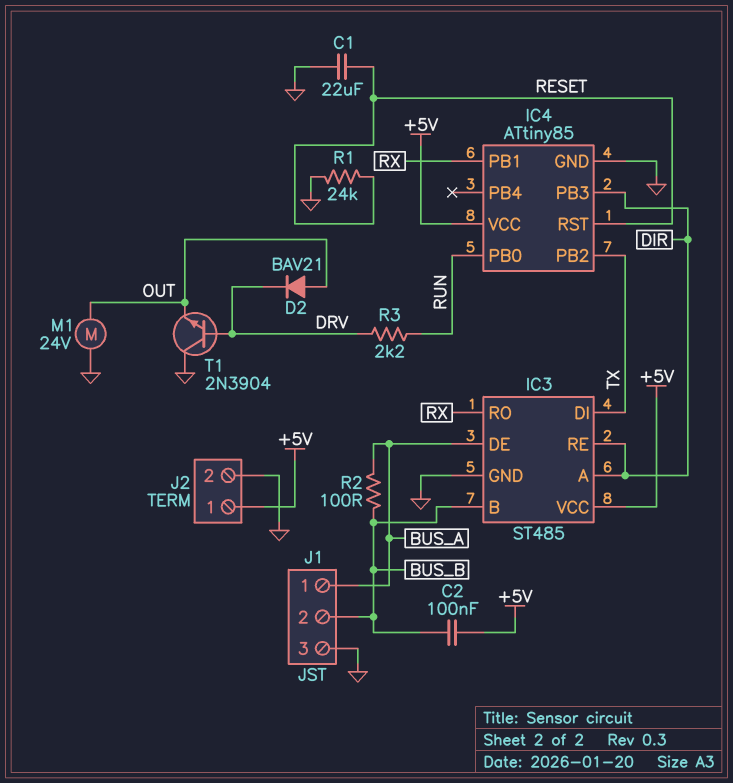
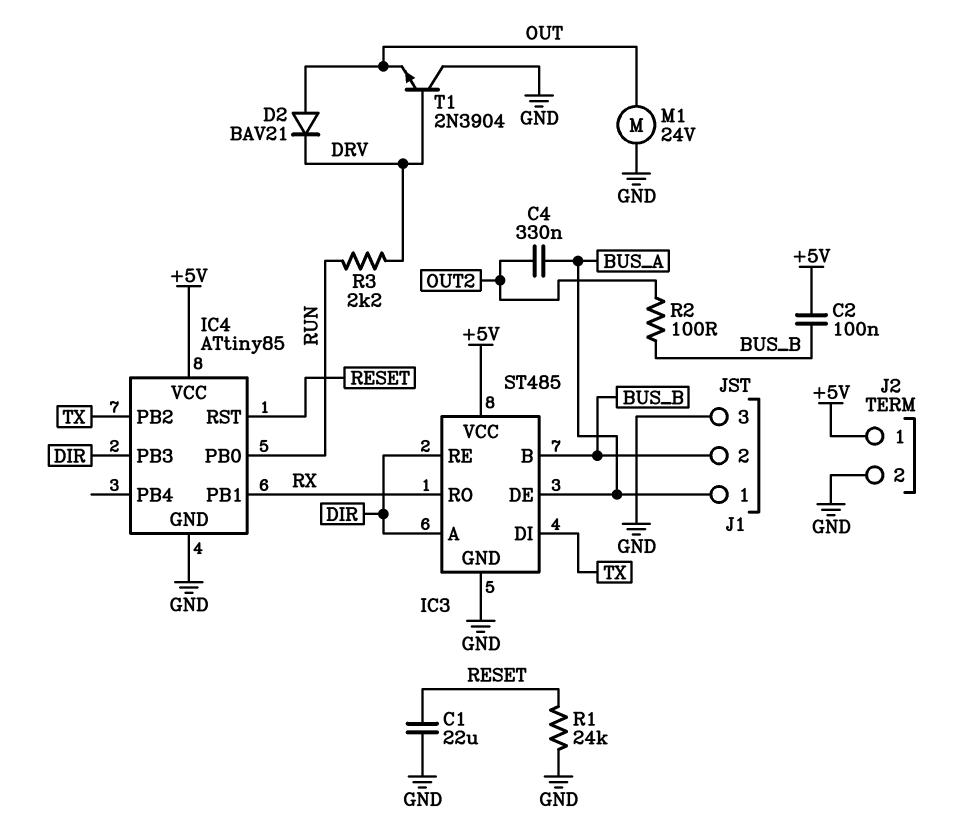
C4: none -> 330nF (BUS_A, OUT2)
R2: 100 (BUS_A, BUS_B) -> 100 (BUS_B, OUT2)

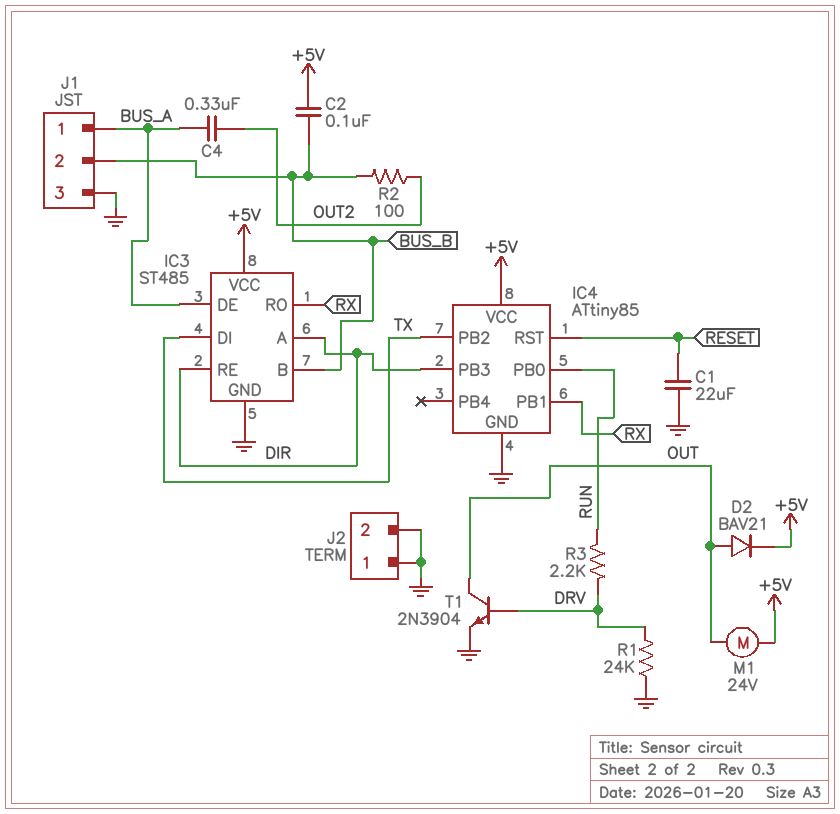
D2: diode BAV21 (A OUT, K DRV) -> diode BAV21 (A OUT, K +5V)
J2 pin 1: +5V -> GND
M1: motor 24V (GND, OUT) -> motor 24V (+5V, OUT)
R1: 24k (GND, RESET) -> 24k (DRV, GND)
T1: NPN 2N3904 (B DRV, C GND, E OUT) -> NPN 2N3904 (B DRV, C OUT, E GND)

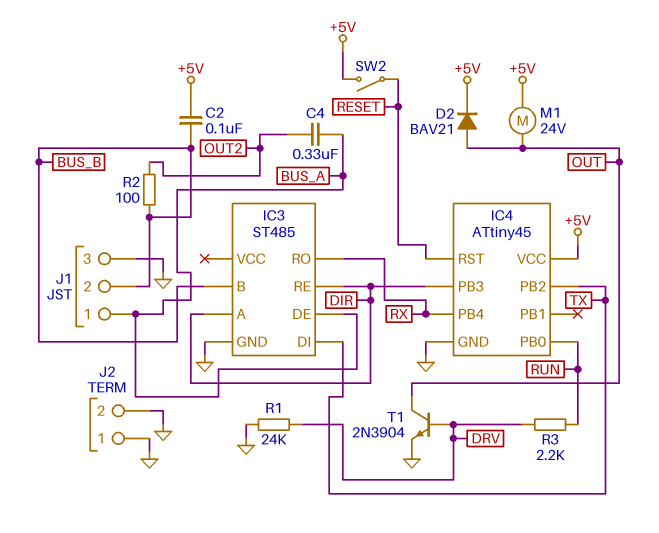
C1: 22uF (GND, RESET) -> none
IC3 pin VCC: +5V -> none
IC4: ATtiny85 -> ATtiny45
IC4 pin PB1: RX -> none
IC4 pin PB4: none -> RX
SW2: none -> switch (+5V, RESET)

